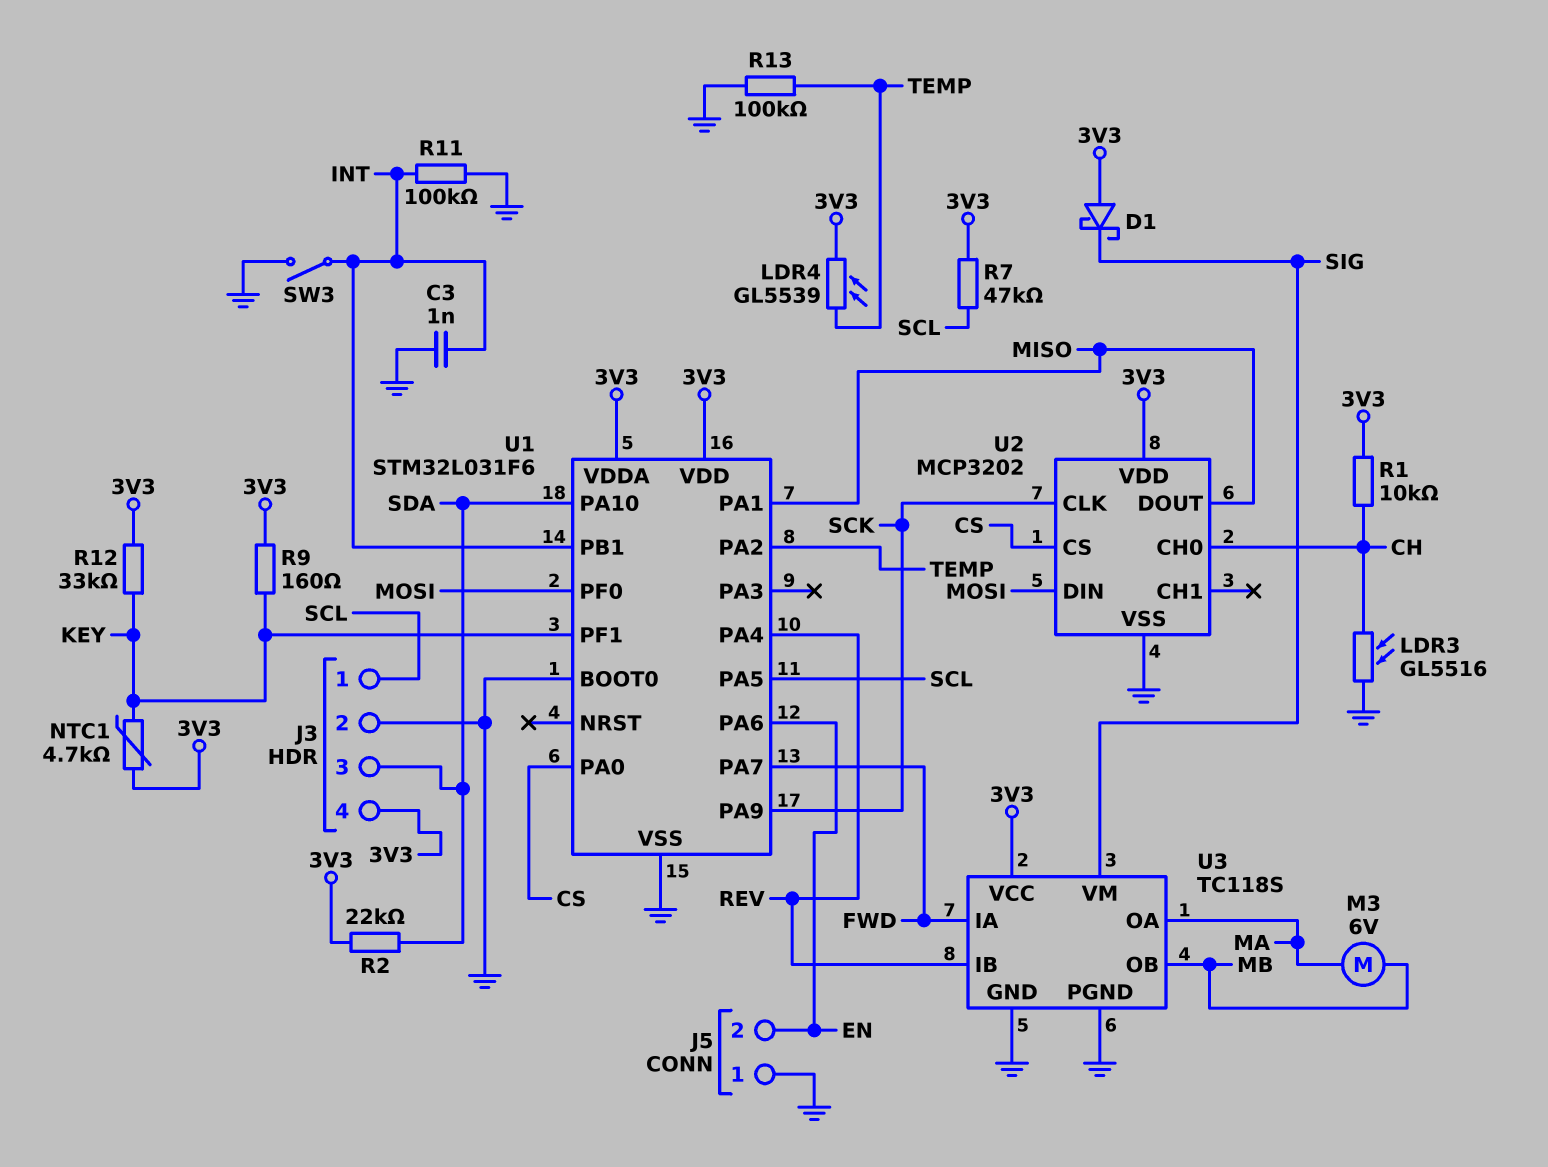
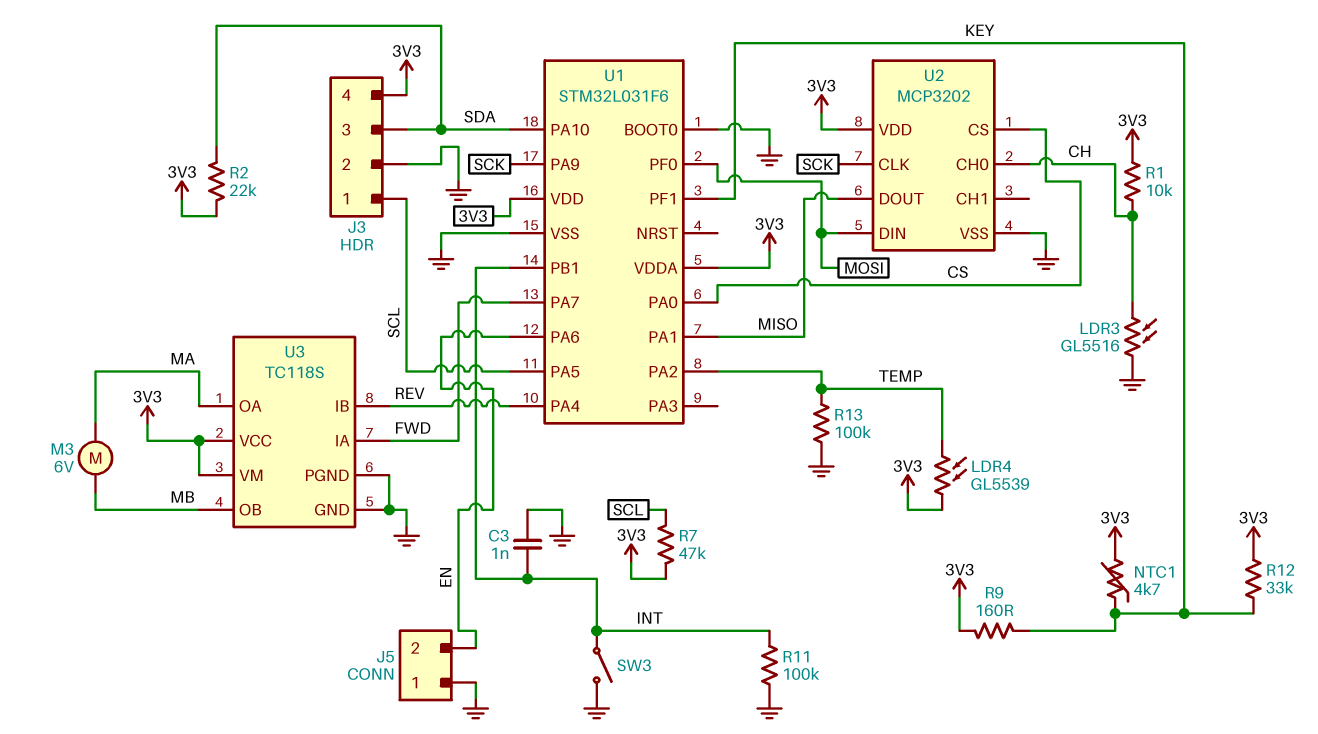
D1: schottky (A 3V3, K SIG) -> none
U3 pin VM: SIG -> 3V3

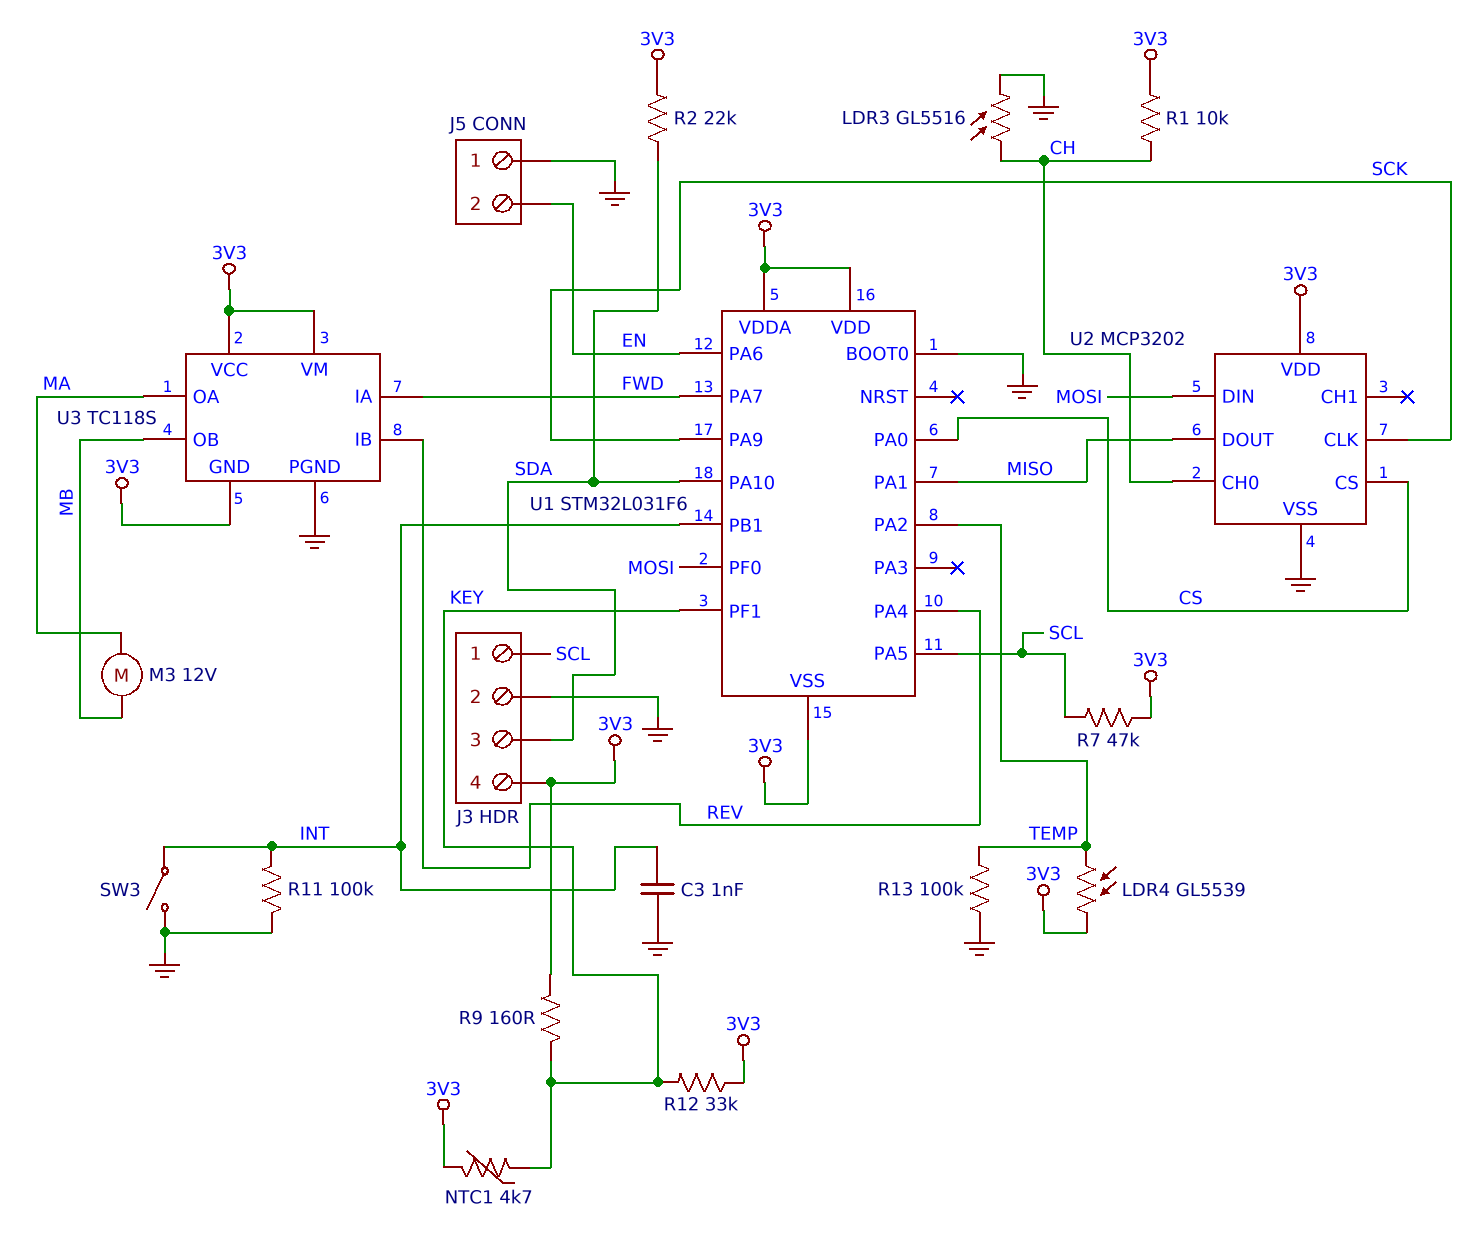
M3: motor 6V (MA, MB) -> motor 12V (MA, MB)
U1 pin VSS: GND -> 3V3
U3 pin GND: GND -> 3V3

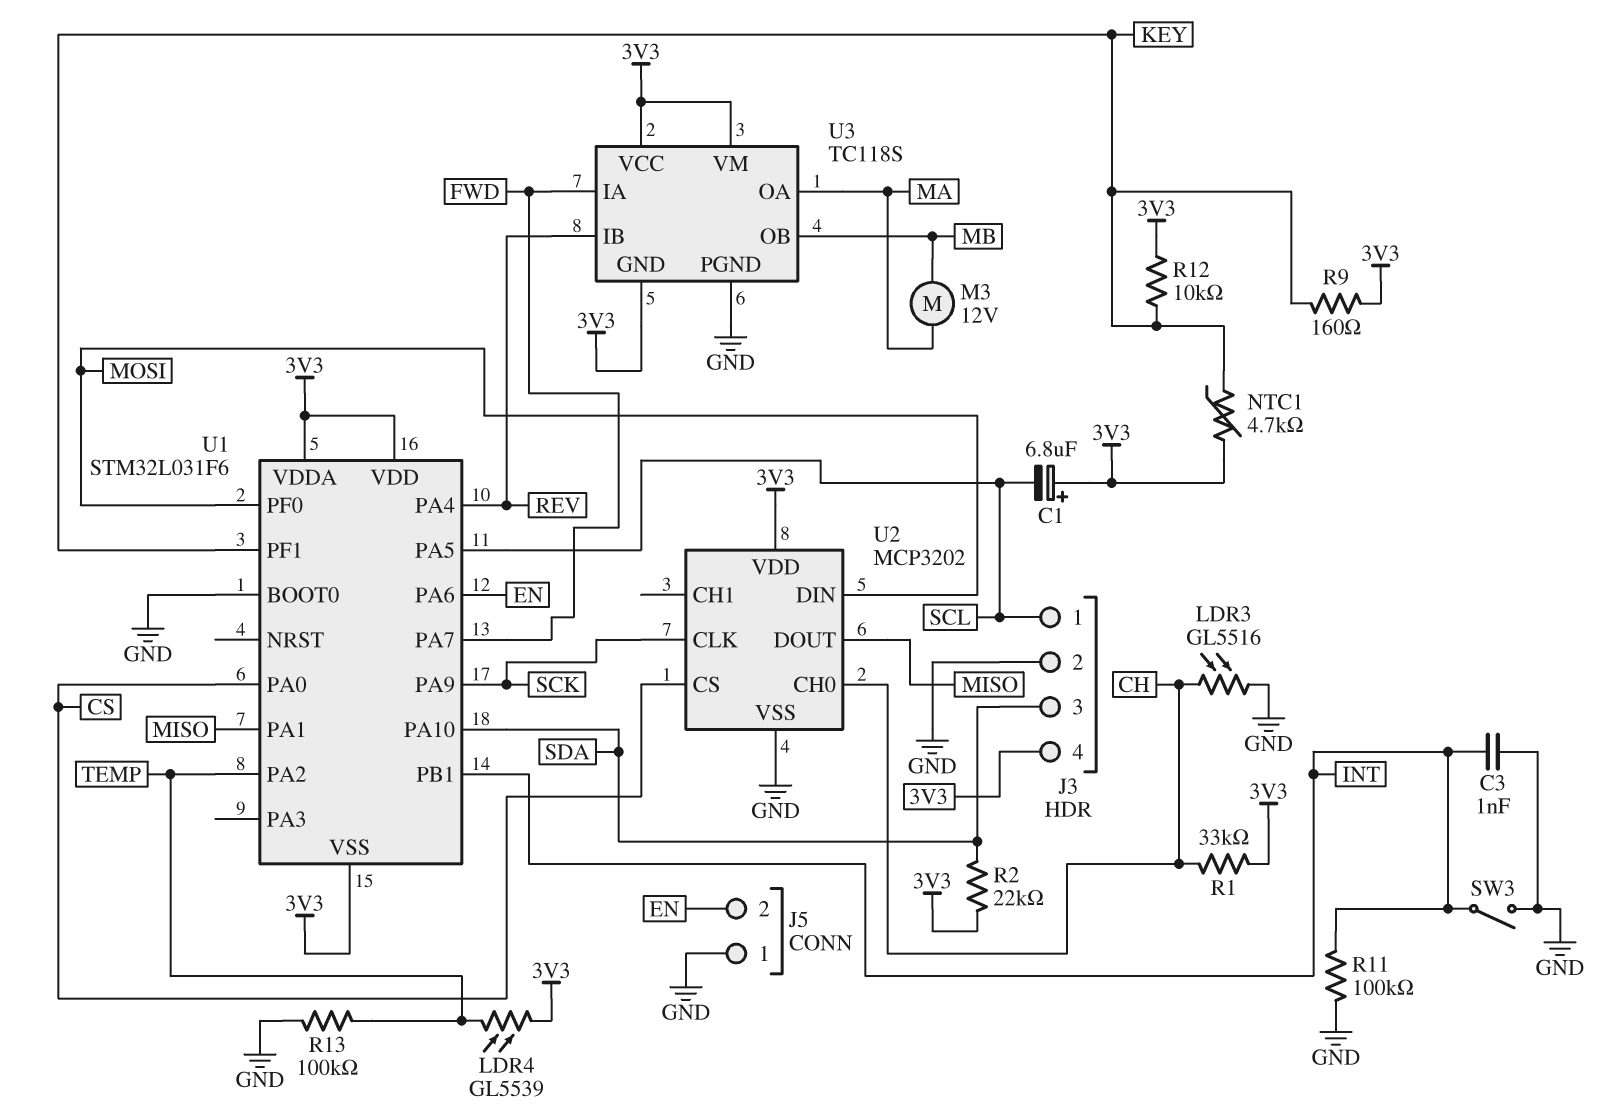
C1: none -> 6.8uF (plus 3V3, minus SCL)
R1: 10k (3V3, CH) -> 33k (3V3, CH)
R7: 47k (3V3, SCL) -> none
R12: 33k (3V3, KEY) -> 10k (3V3, KEY)

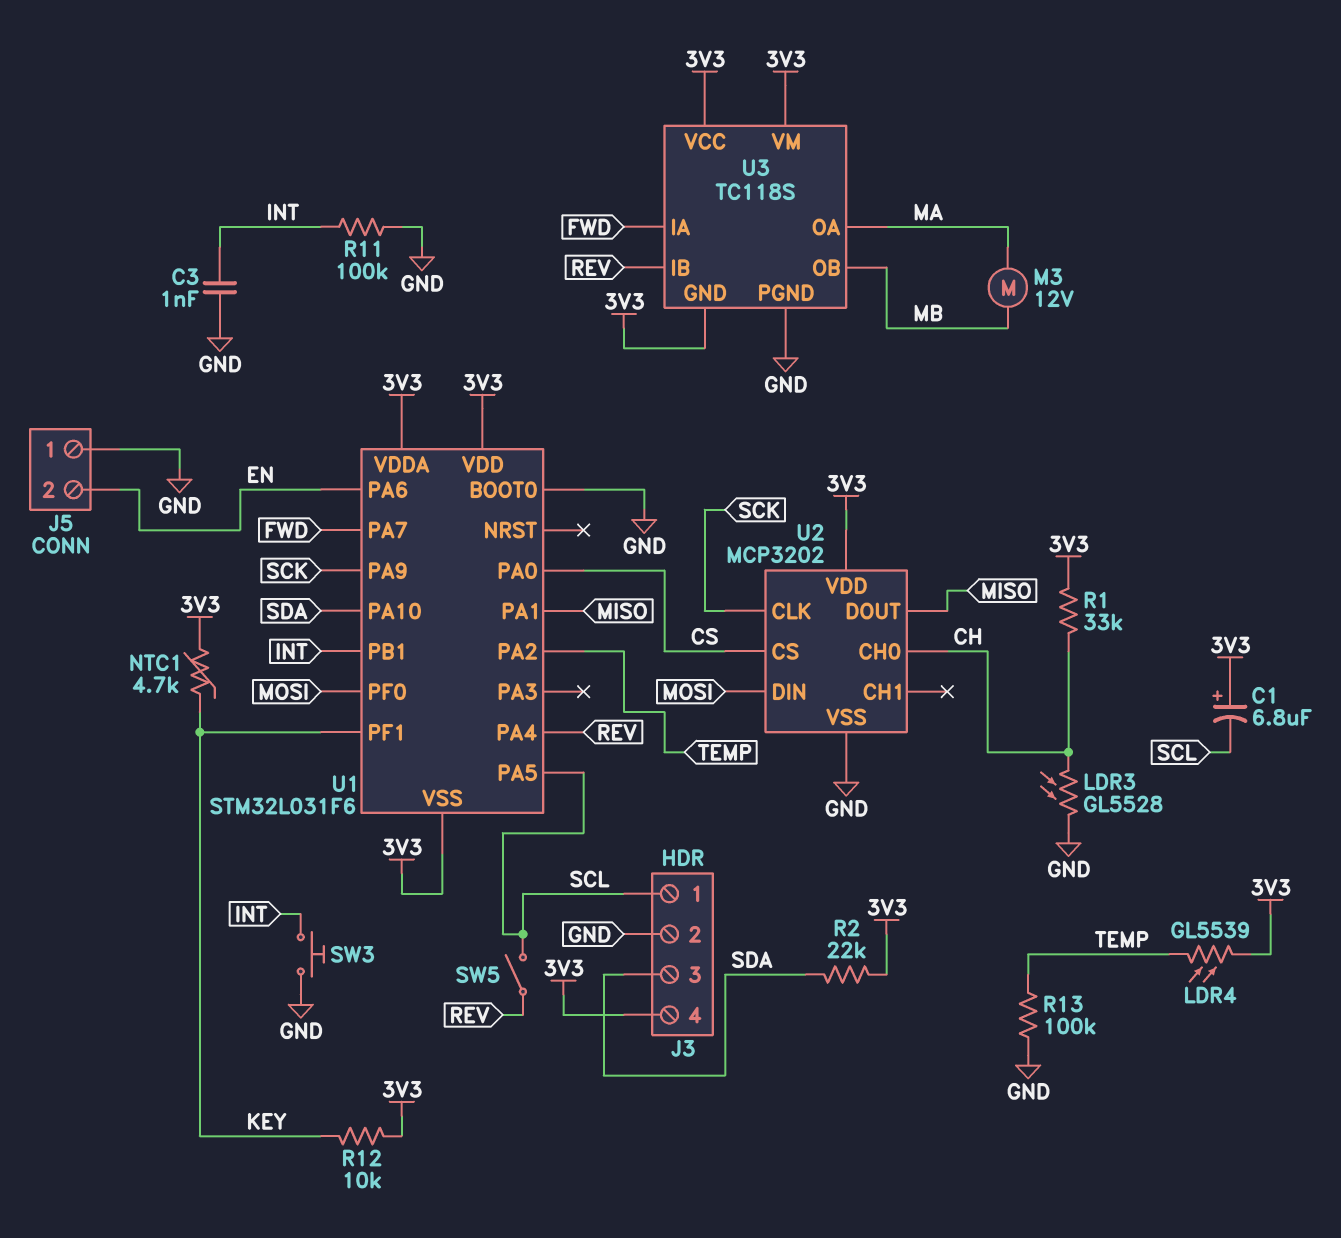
LDR3: GL5516 (CH, GND) -> GL5528 (CH, GND)
R9: 160 (3V3, KEY) -> none
SW3: switch (GND, INT) -> button (GND, INT)
SW5: none -> switch (REV, SCL)

